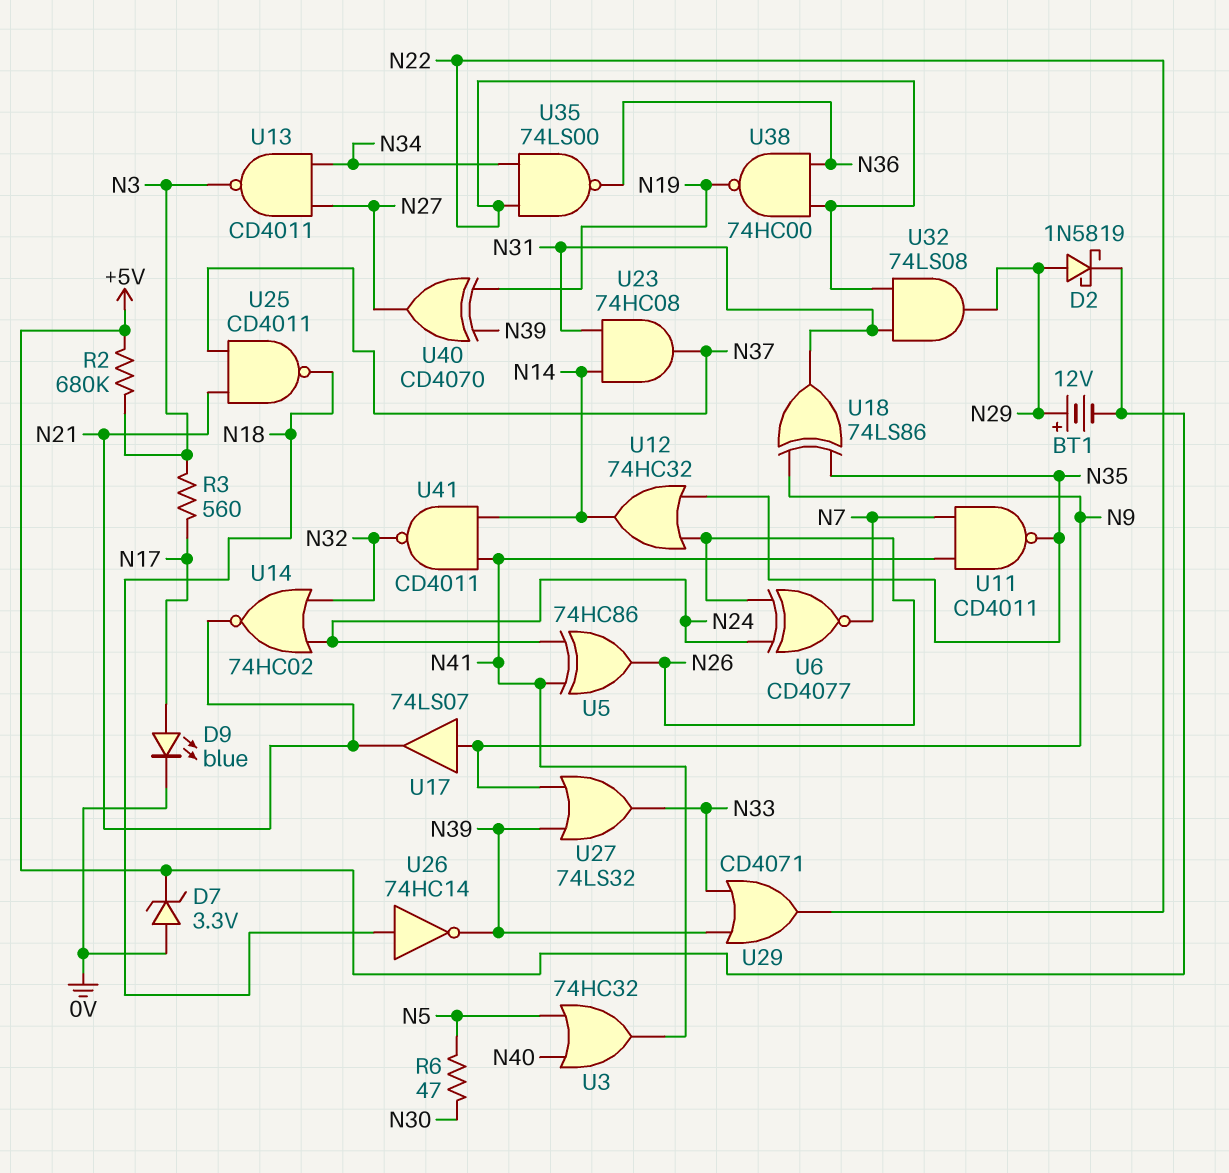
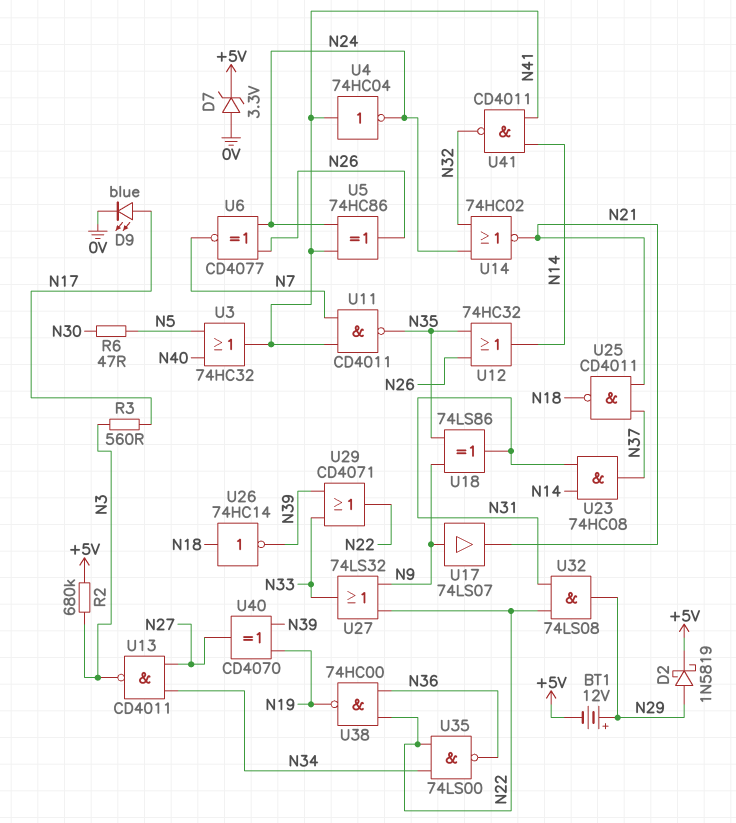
U4: none -> NOT 74HC04 (in N41, out N24)
U27: OR 74LS32 (in N9, in N39, out N33) -> OR 74LS32 (in N9, in N22, out N33)

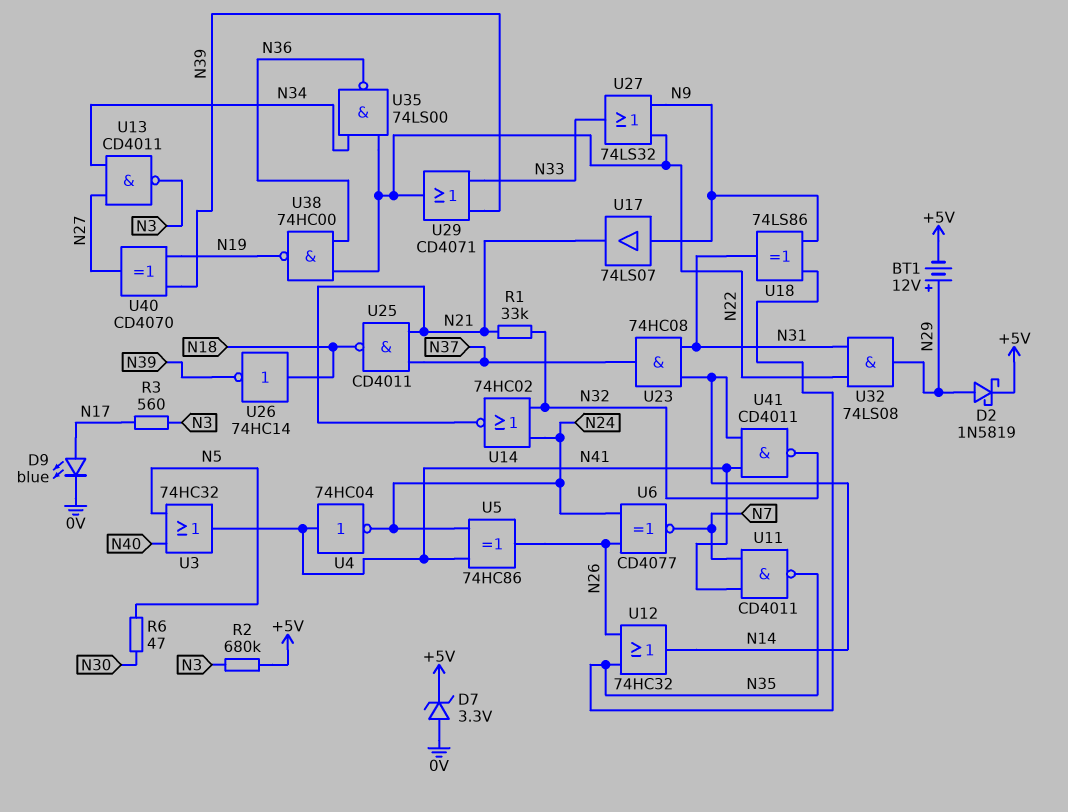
R1: none -> 33k (N21, N32)

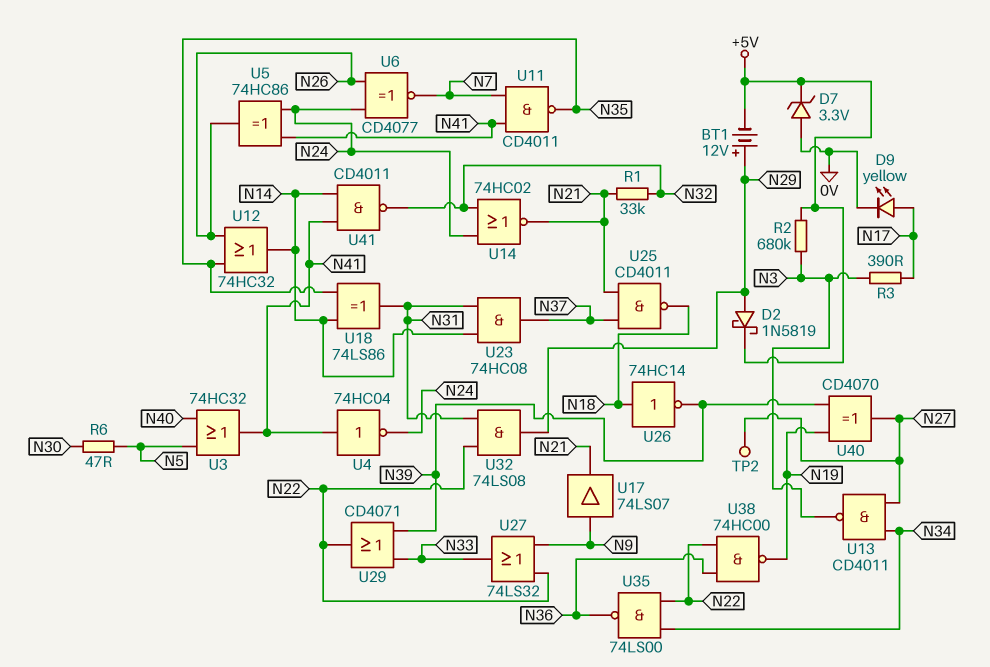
D9: LED blue (A N17, K 0V) -> LED yellow (A N17, K 0V)
R3: 560 (N3, N17) -> 390 (N3, N17)
TP2: none -> test point (N27)
U18: XOR 74LS86 (in N9, in N35, out N31) -> XOR 74LS86 (in N14, in N35, out N31)

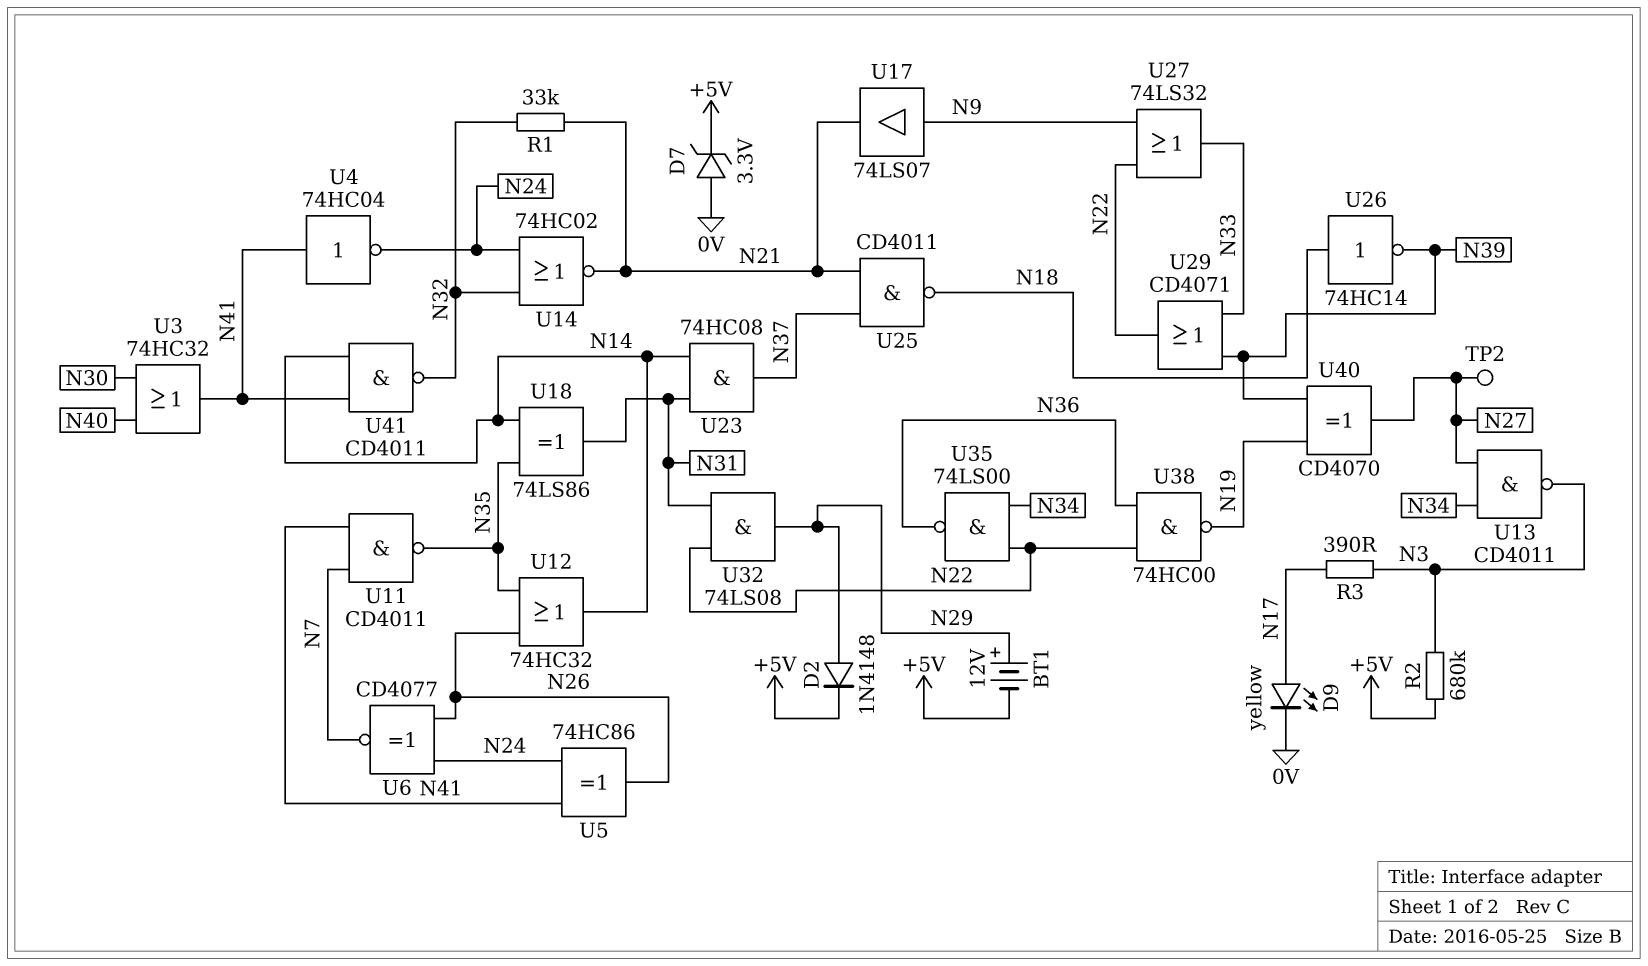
D2: schottky 1N5819 (A N29, K +5V) -> diode 1N4148 (A N29, K +5V)
R6: 47 (N5, N30) -> none
U3: OR 74HC32 (in N5, in N40, out N41) -> OR 74HC32 (in N30, in N40, out N41)

